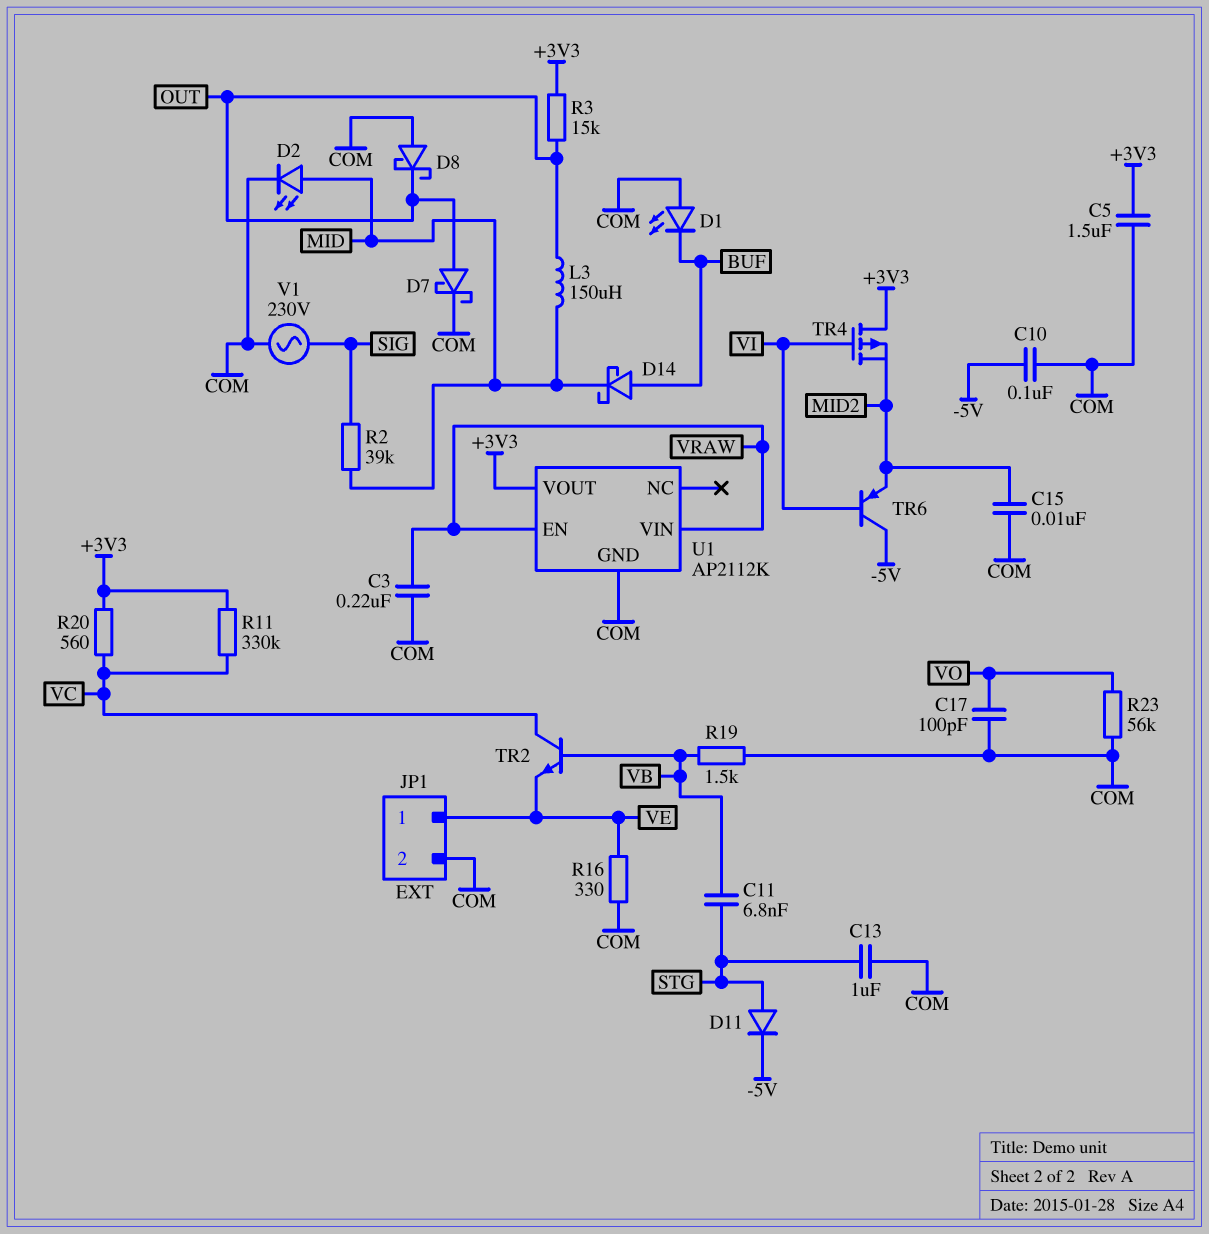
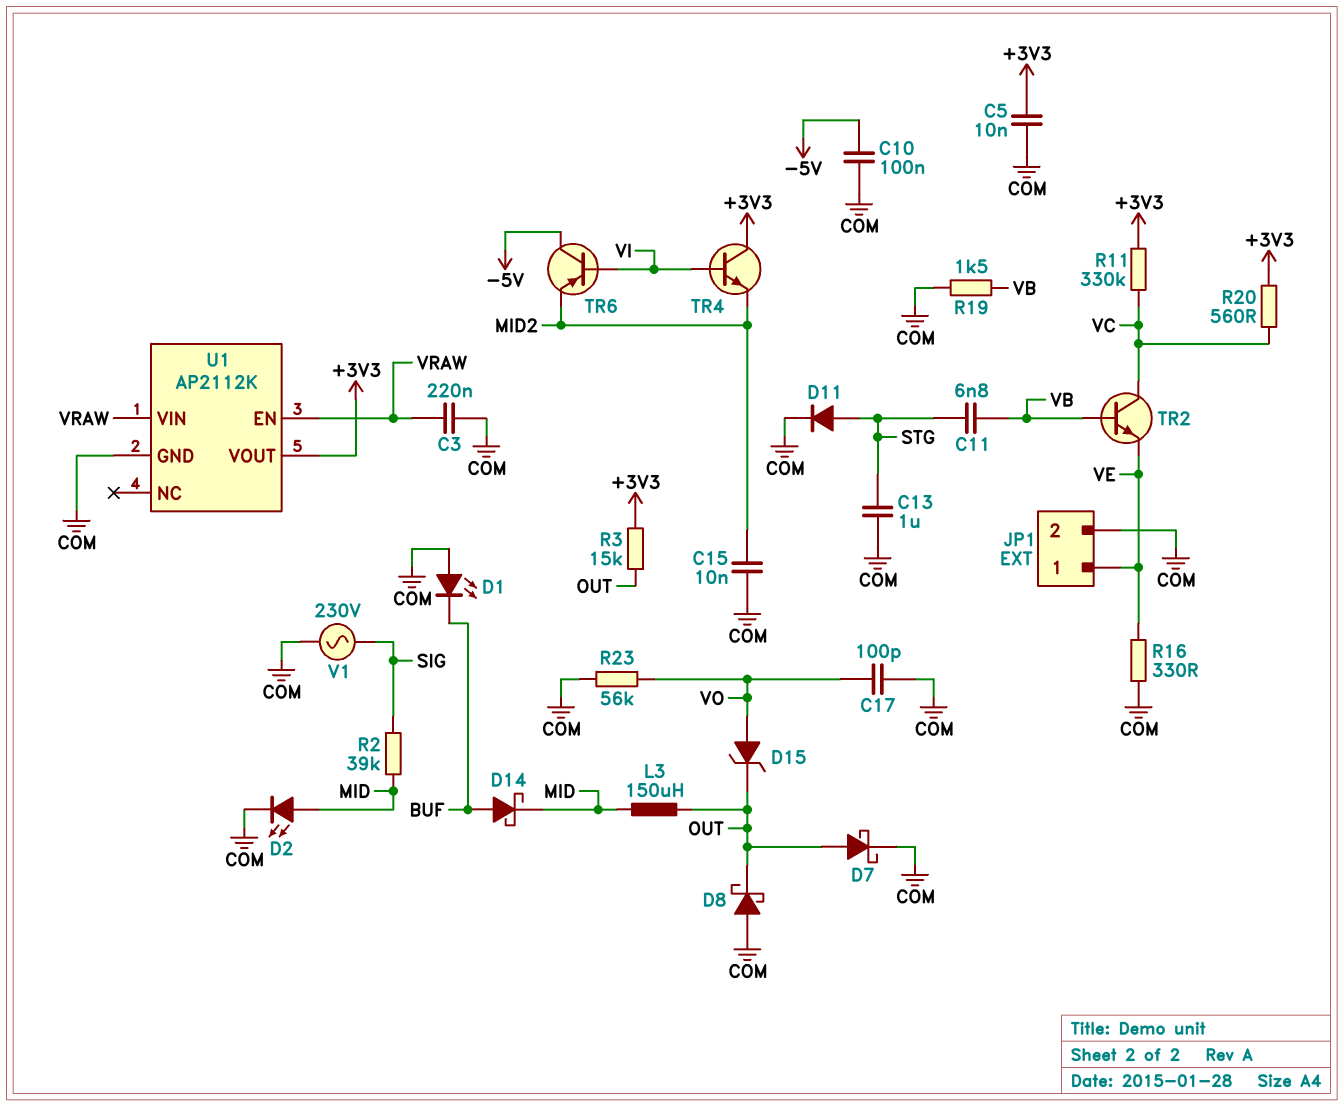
C5: 1.5uF (+3V3, COM) -> 10nF (+3V3, COM)
D11: diode (A STG, K -5V) -> diode (A STG, K COM)
D15: none -> zener (A VO, K OUT)
TR4: PMOS (G VI, D +3V3, S MID2) -> NPN (B VI, C +3V3, E MID2)

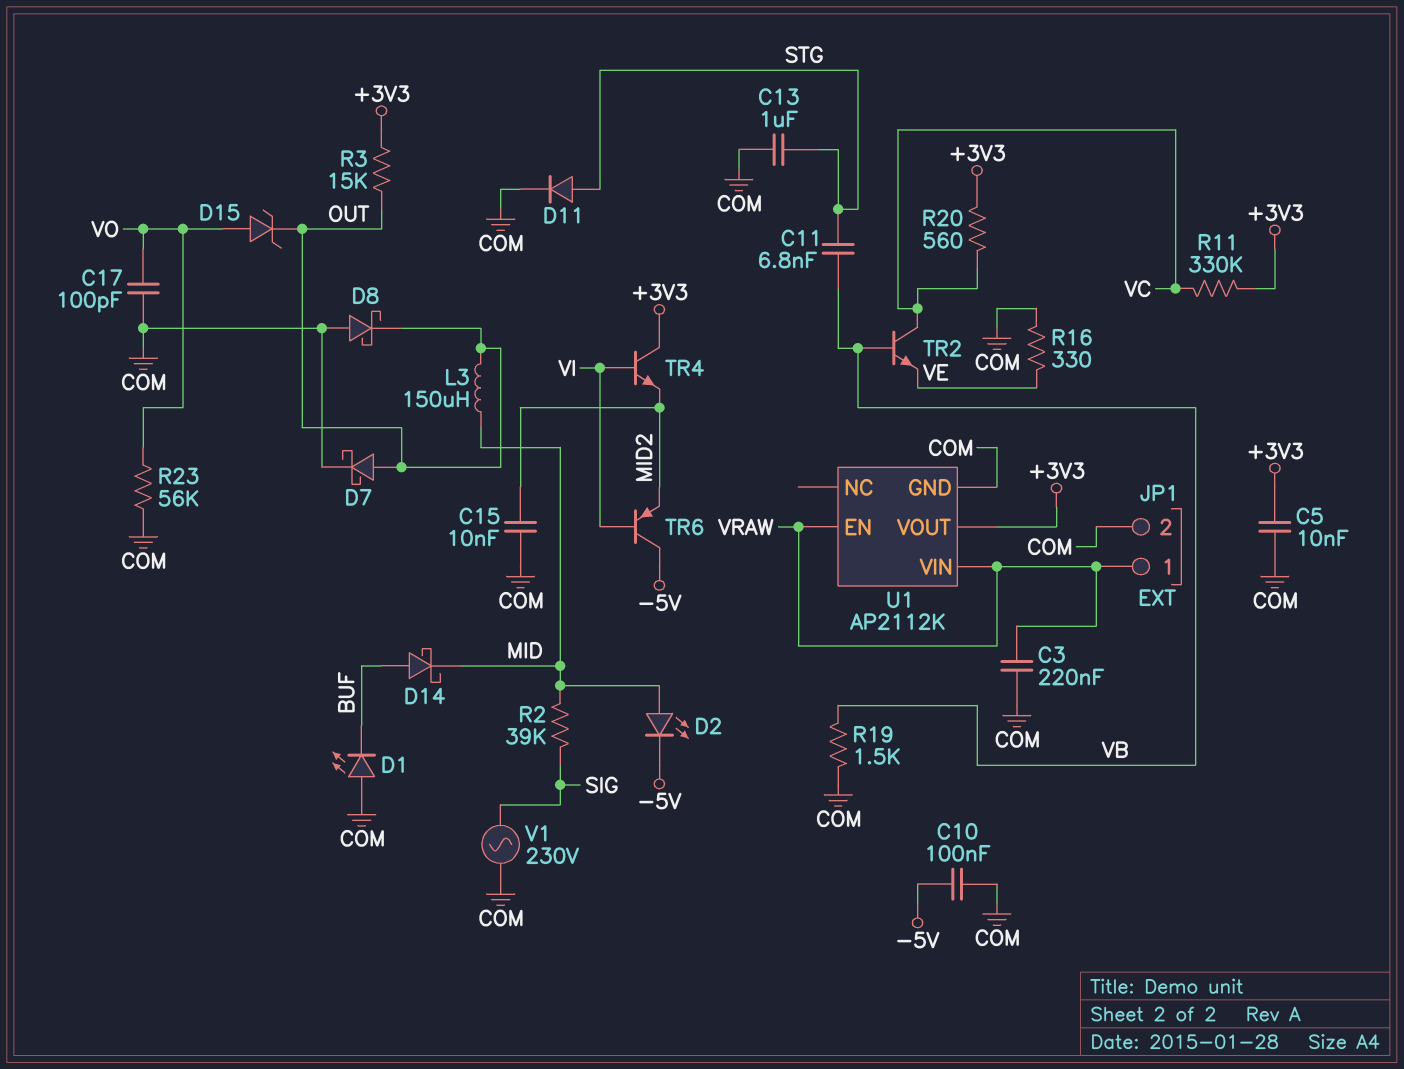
D2: LED (A MID, K COM) -> LED (A MID, K -5V)
JP1 pin 1: VE -> VRAW

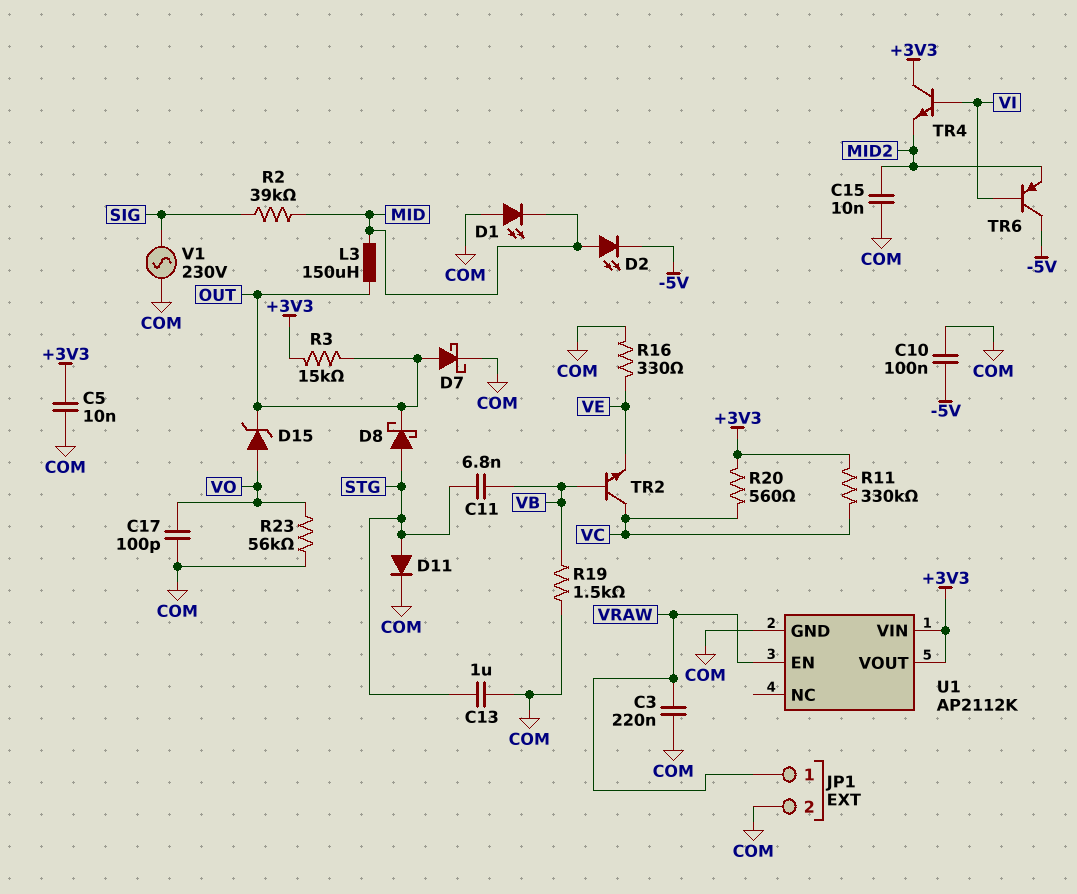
D1: LED (A COM, K BUF) -> LED (A COM, K MID)
D8: schottky (A COM, K OUT) -> schottky (A STG, K OUT)
D14: schottky (A BUF, K MID) -> none
U1 pin VIN: VRAW -> +3V3

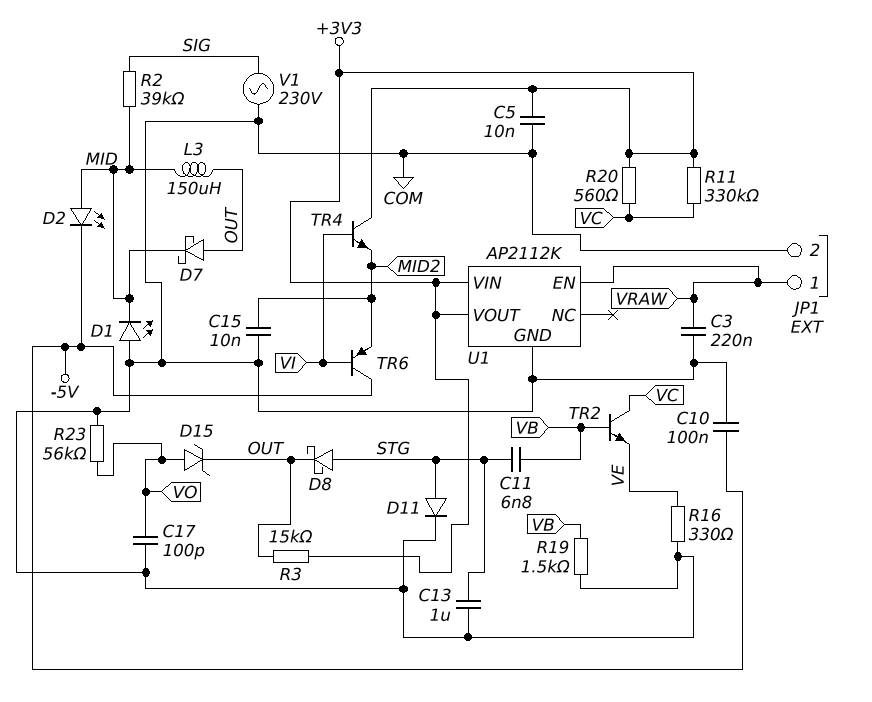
D7: schottky (A OUT, K COM) -> schottky (A OUT, K MID)

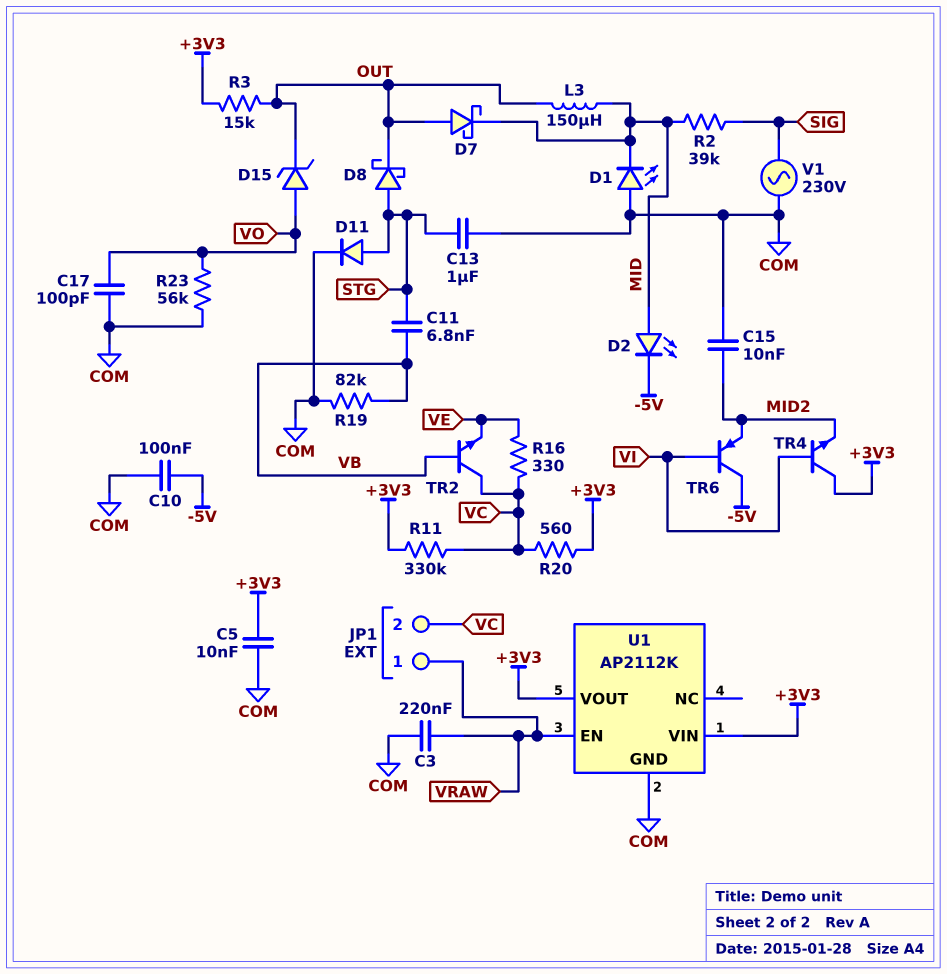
JP1 pin 2: COM -> VC
R16: 330 (COM, VE) -> 330 (VC, VE)
R19: 1.5k (COM, VB) -> 82k (COM, VB)

